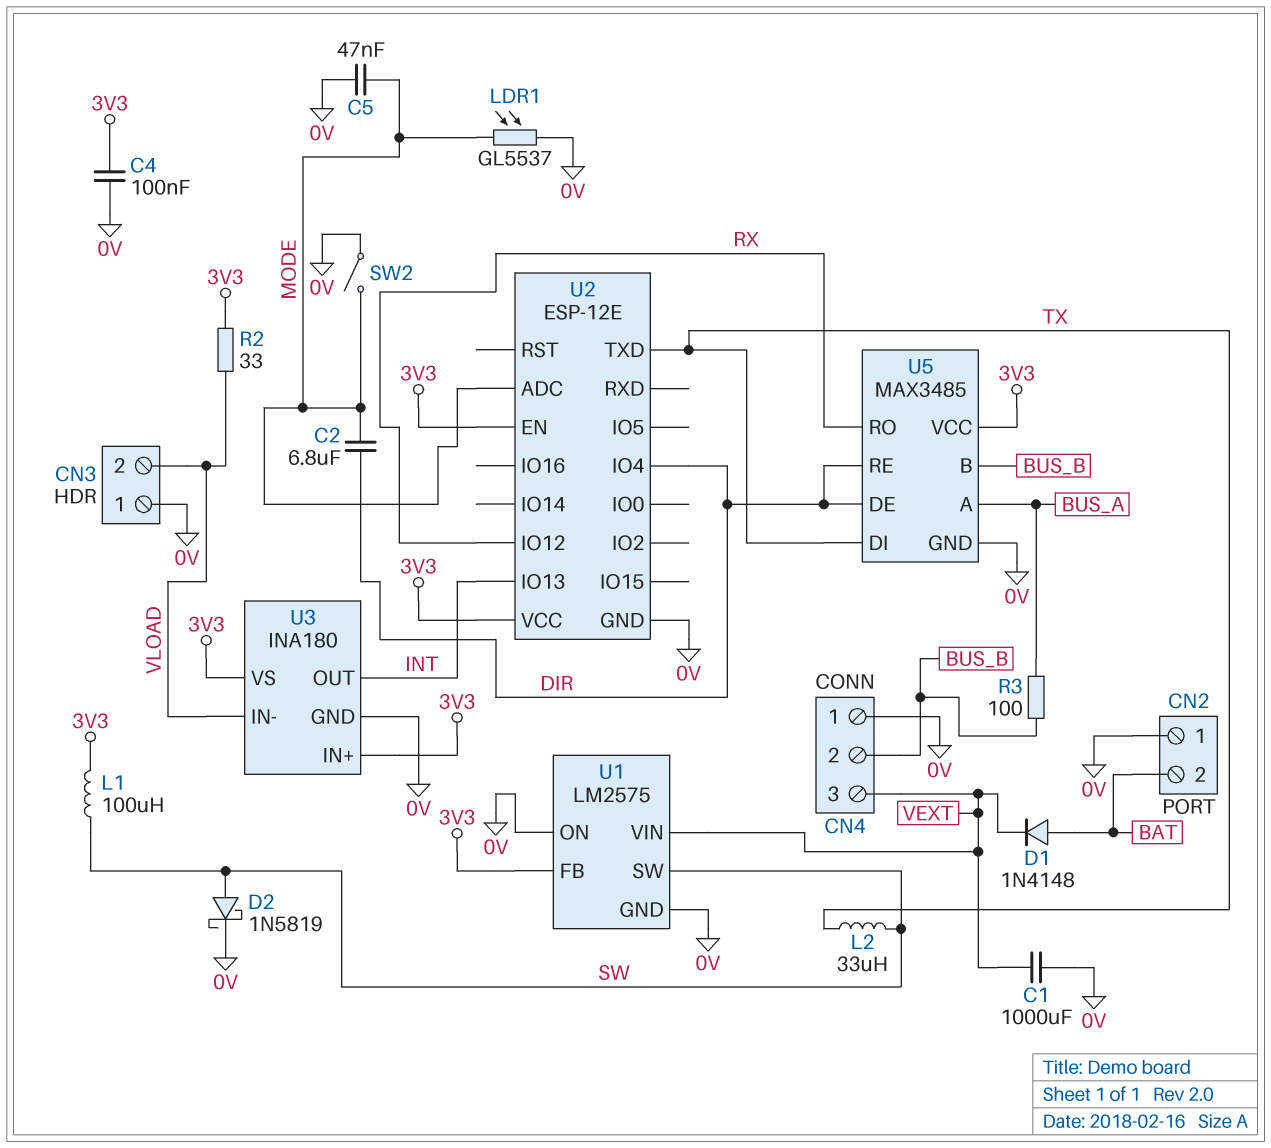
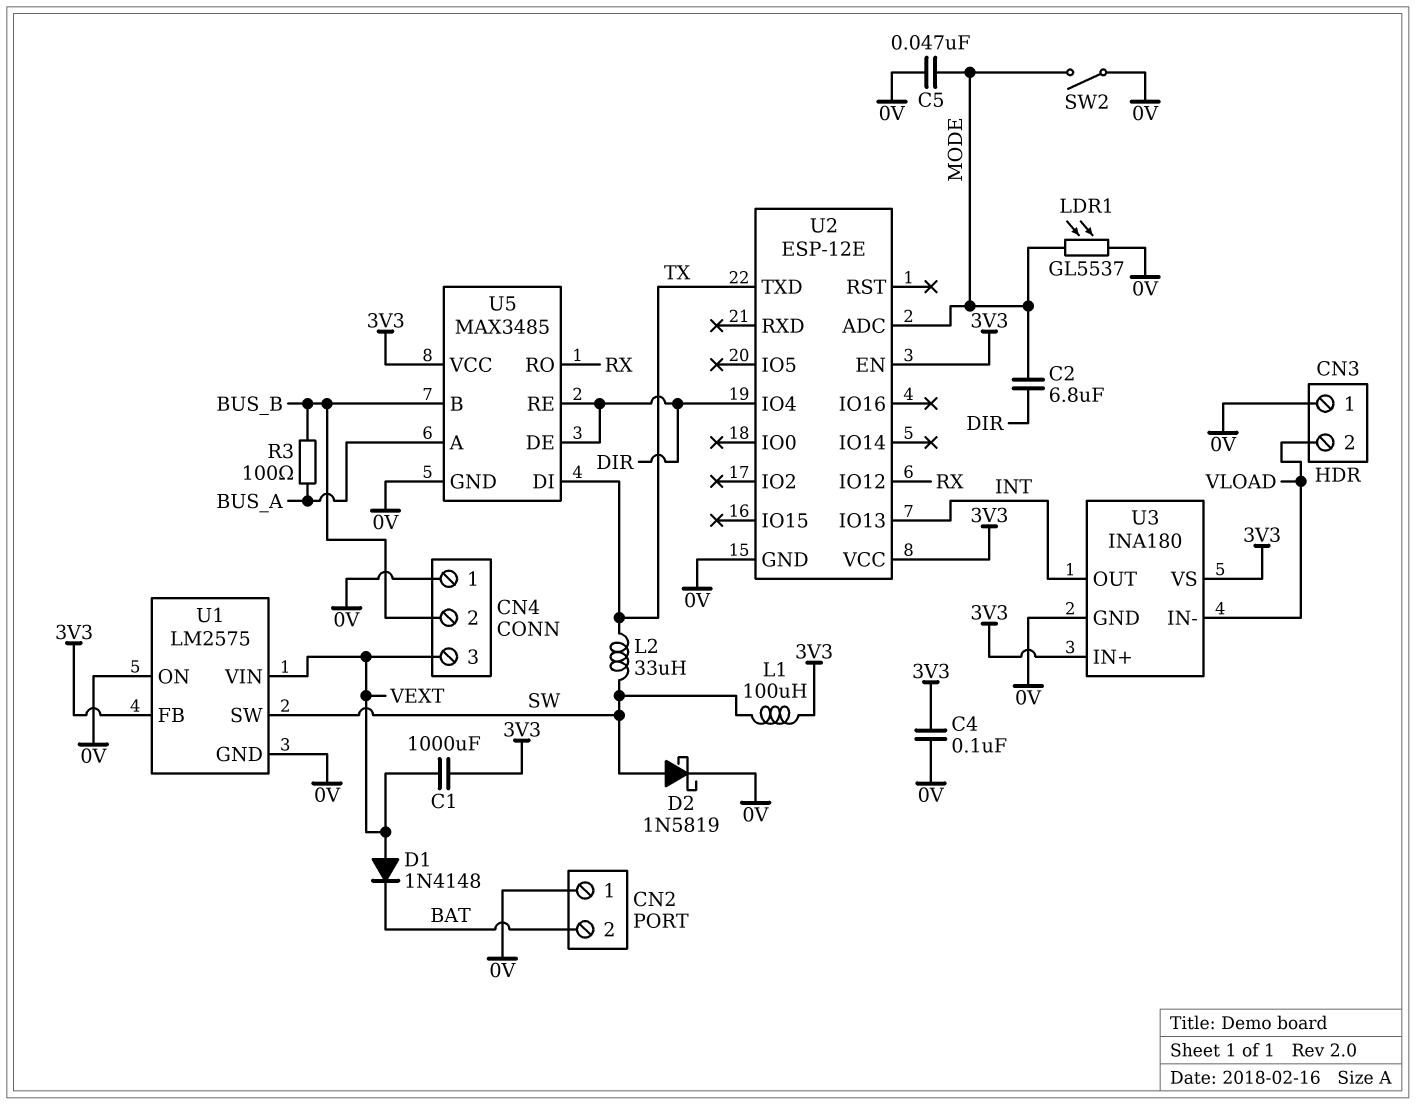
C1: 1000uF (0V, VEXT) -> 1000uF (3V3, VEXT)
D1: diode 1N4148 (A BAT, K VEXT) -> diode 1N4148 (A VEXT, K BAT)
R2: 33 (3V3, VLOAD) -> none

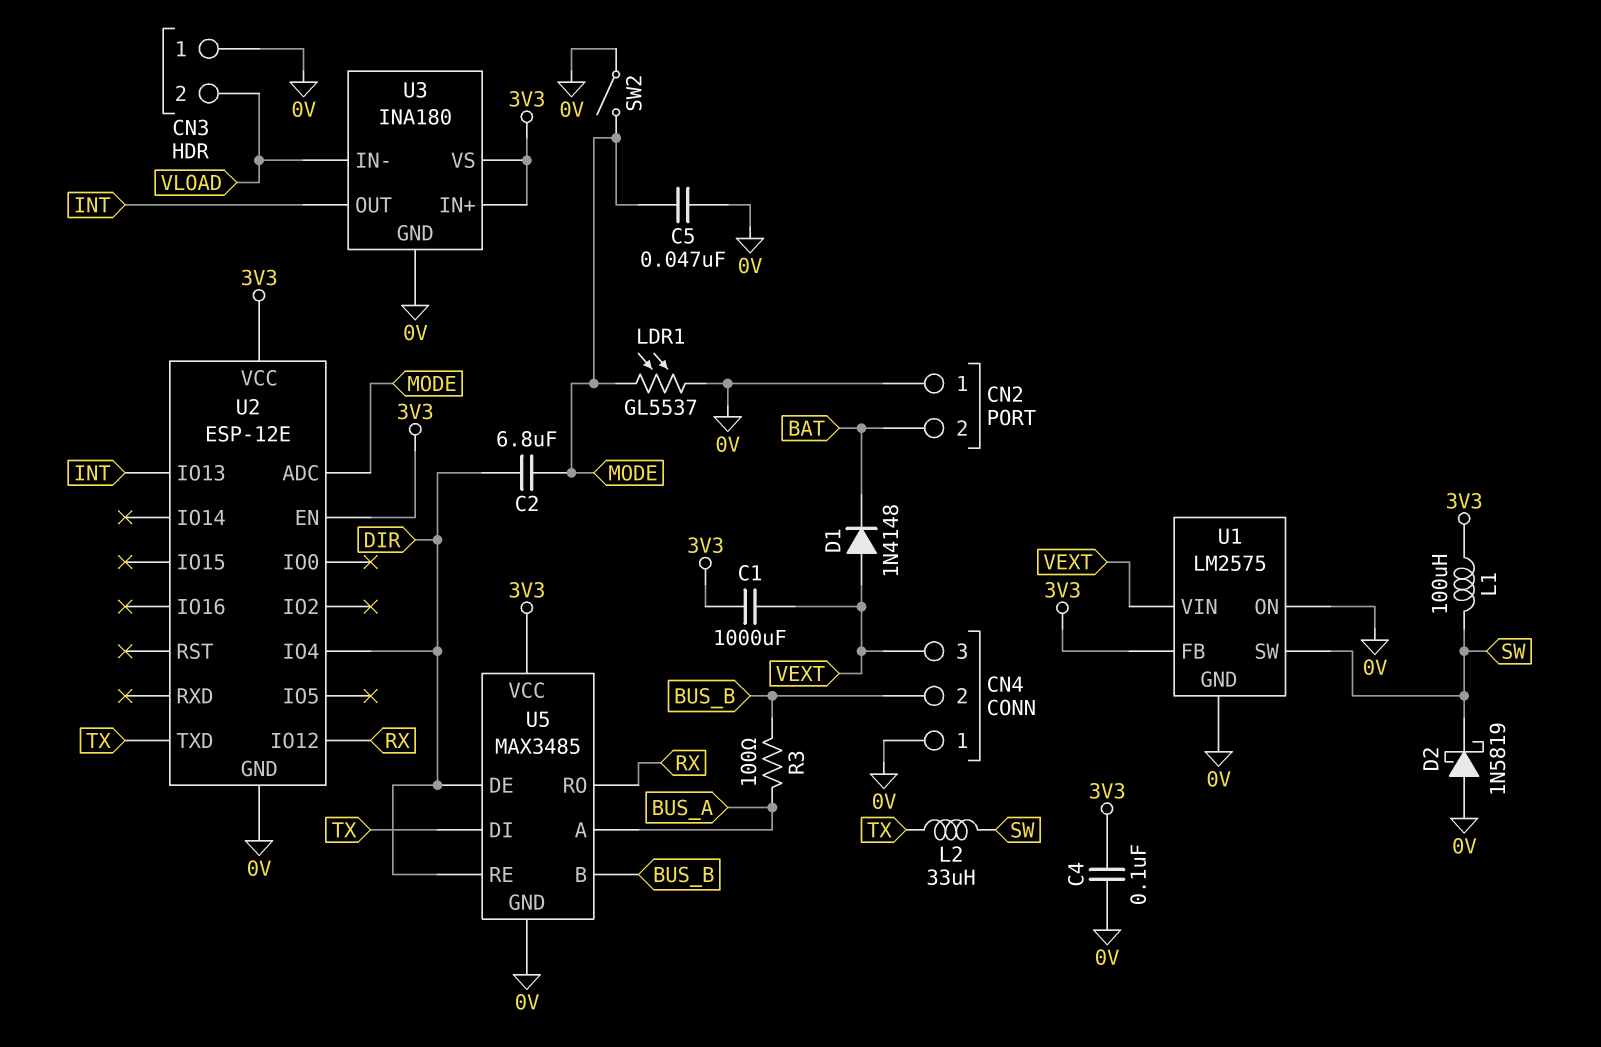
D2: schottky 1N5819 (A SW, K 0V) -> schottky 1N5819 (A 0V, K SW)

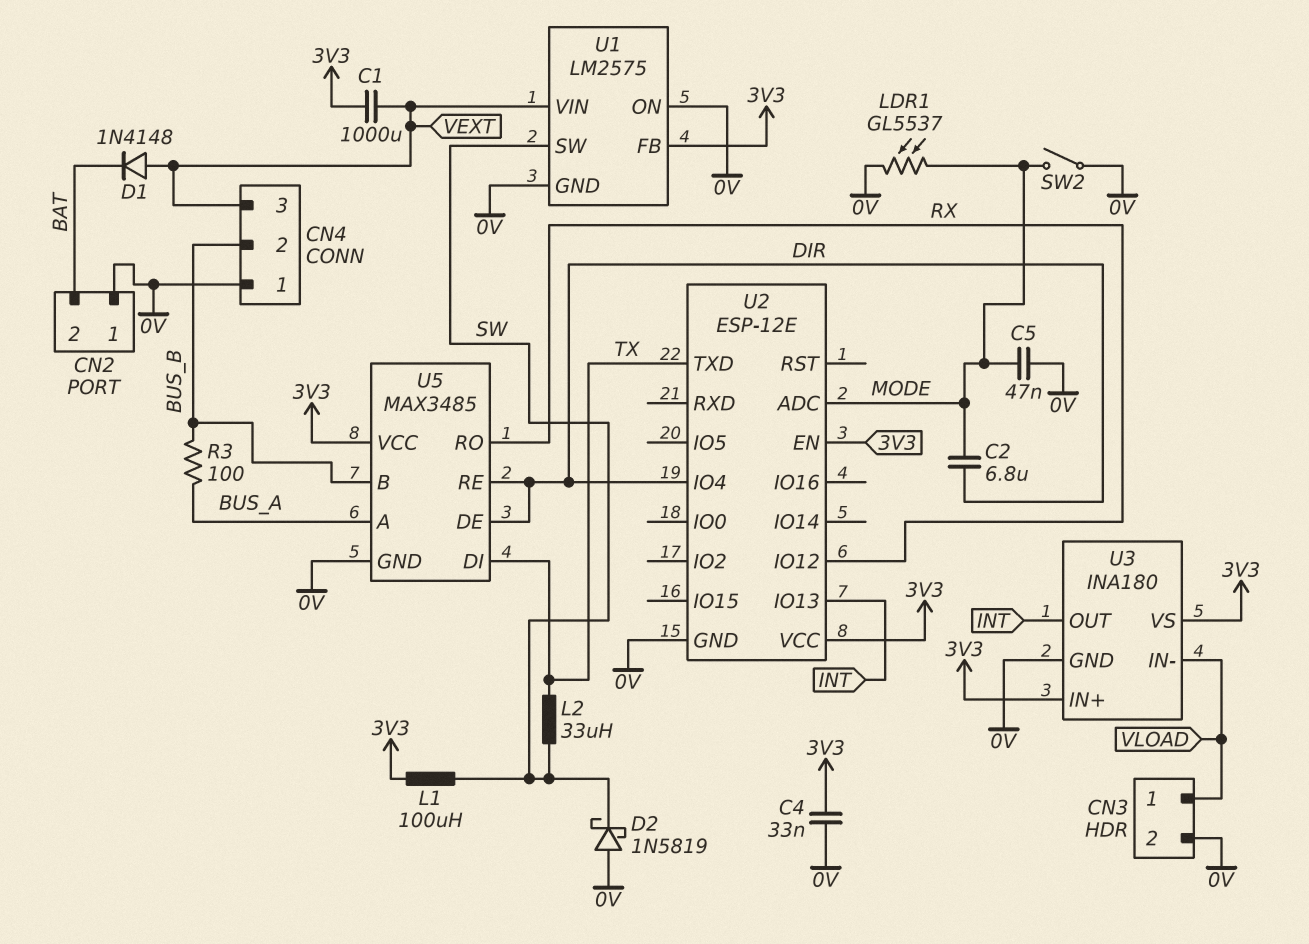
C4: 100nF (0V, 3V3) -> 33nF (0V, 3V3)
CN3 pin 1: 0V -> VLOAD
CN3 pin 2: VLOAD -> 0V

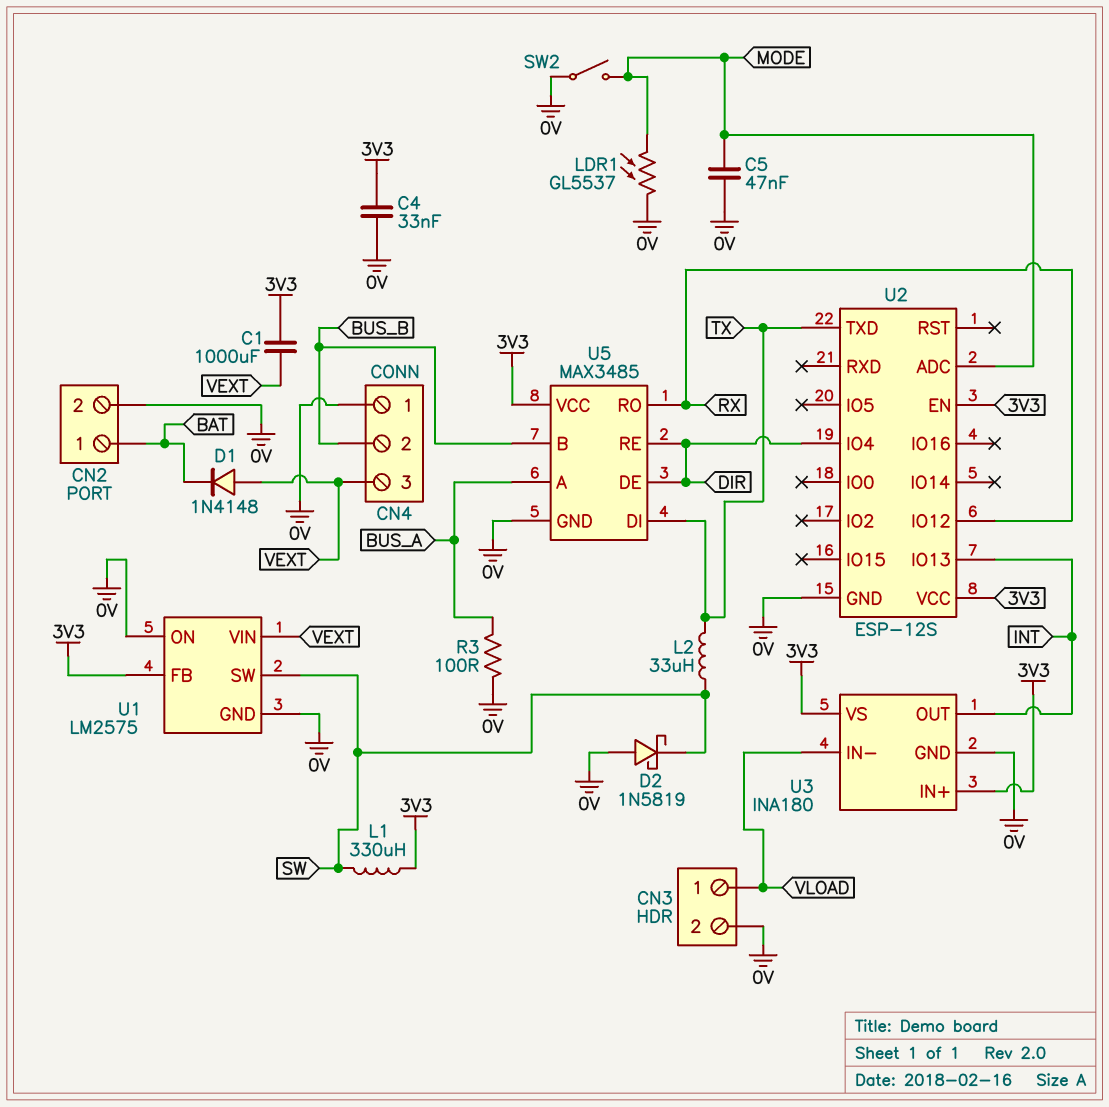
C2: 6.8uF (DIR, MODE) -> none
CN2 pin 1: 0V -> BAT
CN2 pin 2: BAT -> 0V
L1: 100uH (3V3, SW) -> 330uH (3V3, SW)
R3: 100 (BUS_A, BUS_B) -> 100 (0V, BUS_A)
U2: ESP-12E -> ESP-12S

